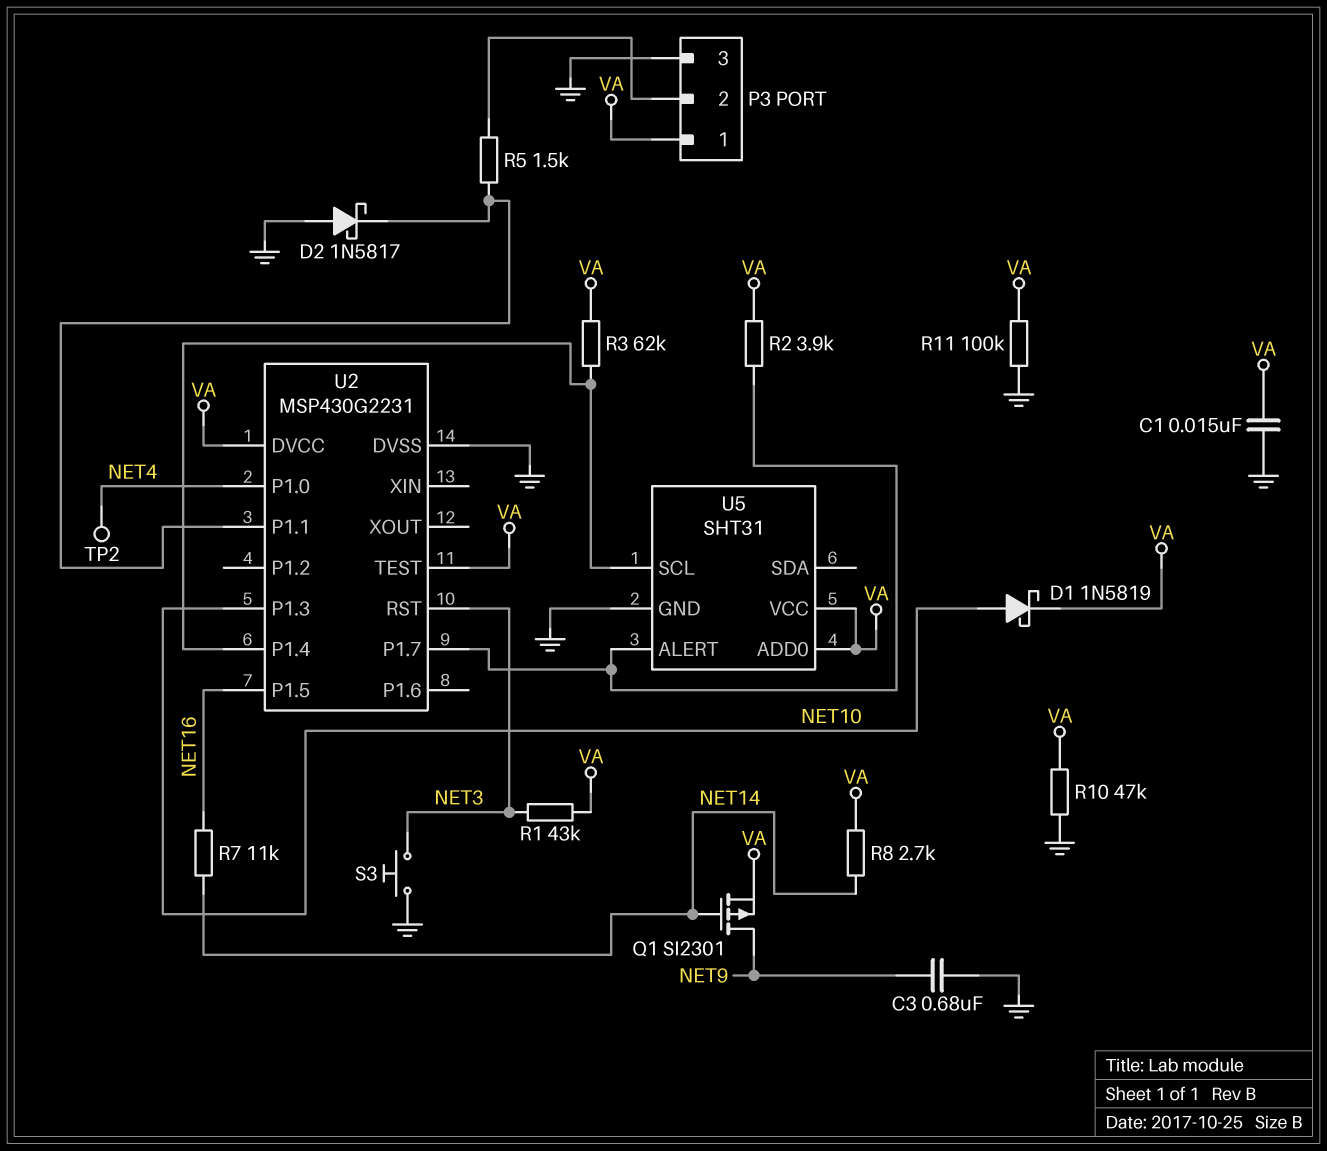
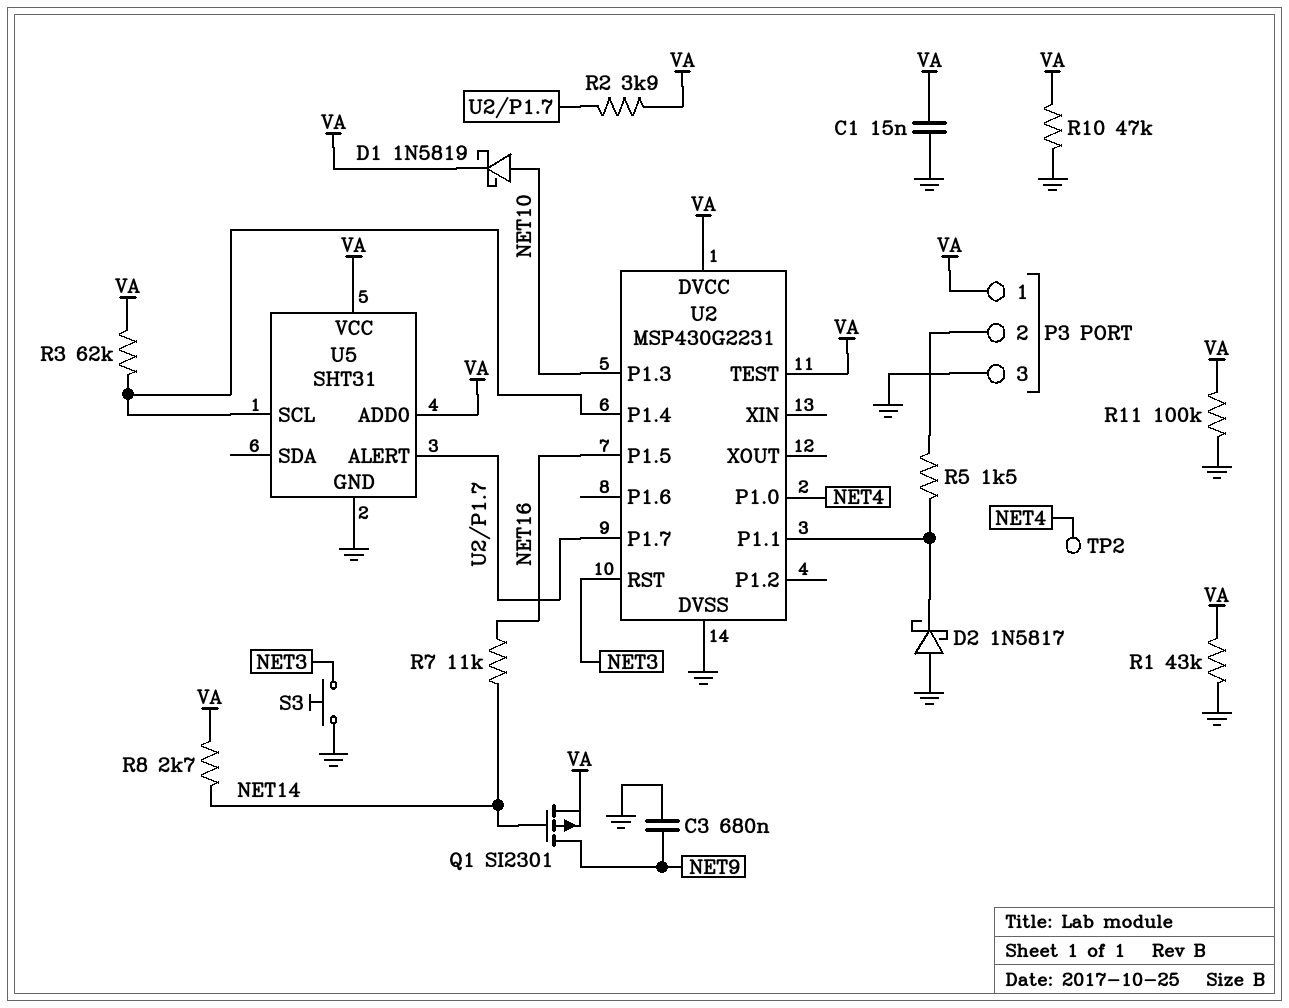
R1: 43k (NET3, VA) -> 43k (GND, VA)

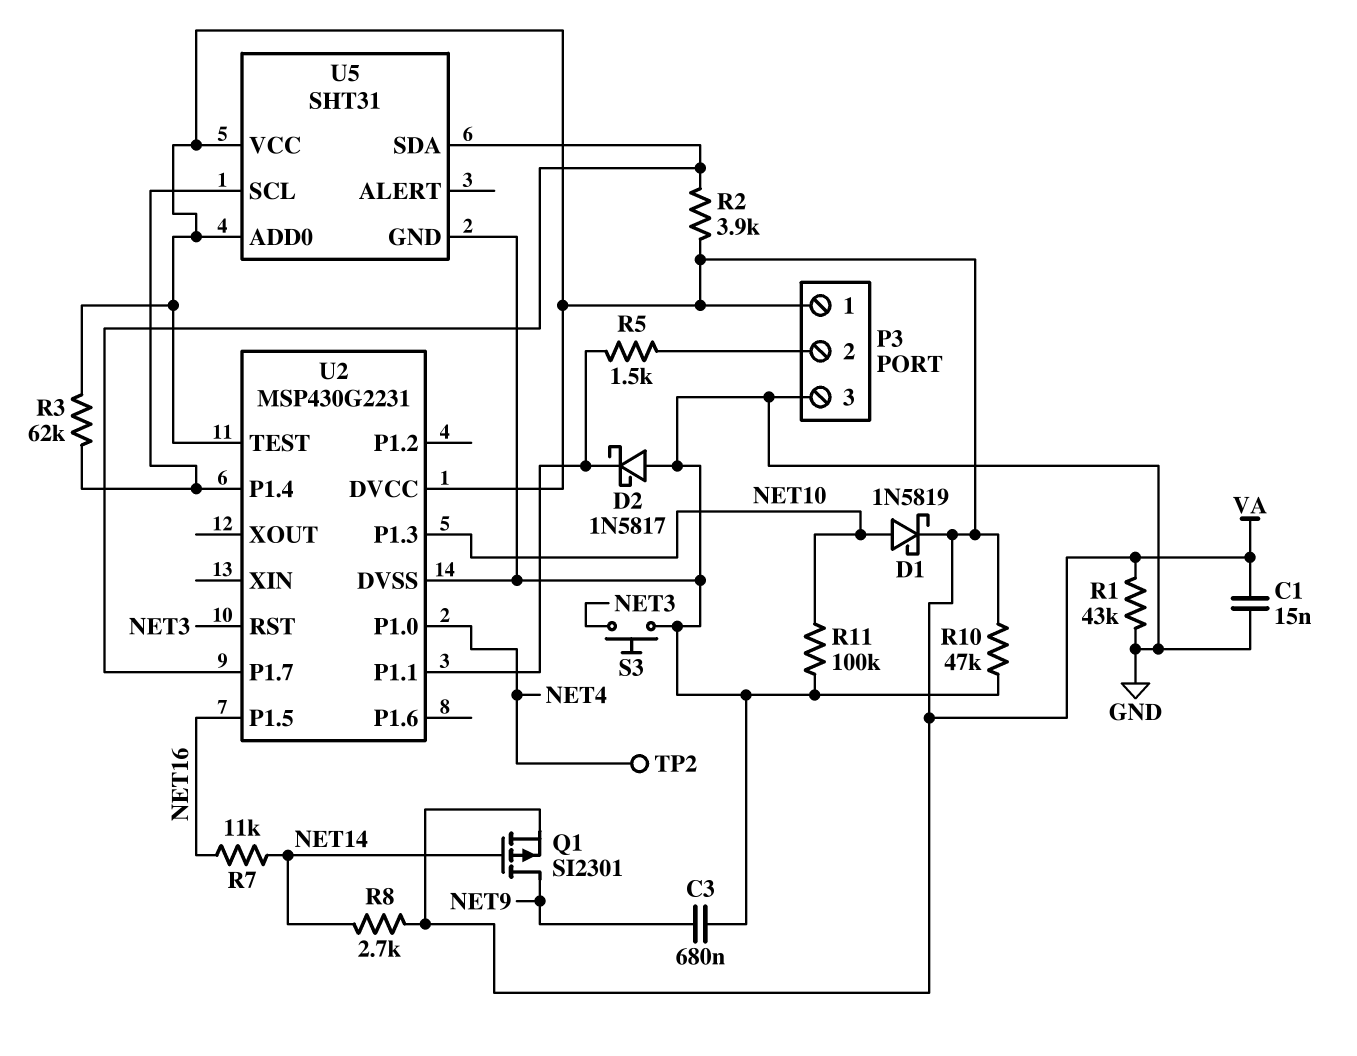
R11: 100k (GND, VA) -> 100k (GND, NET10)
U5 pin ALERT: U2/P1.7 -> none
U5 pin SDA: none -> U2/P1.7

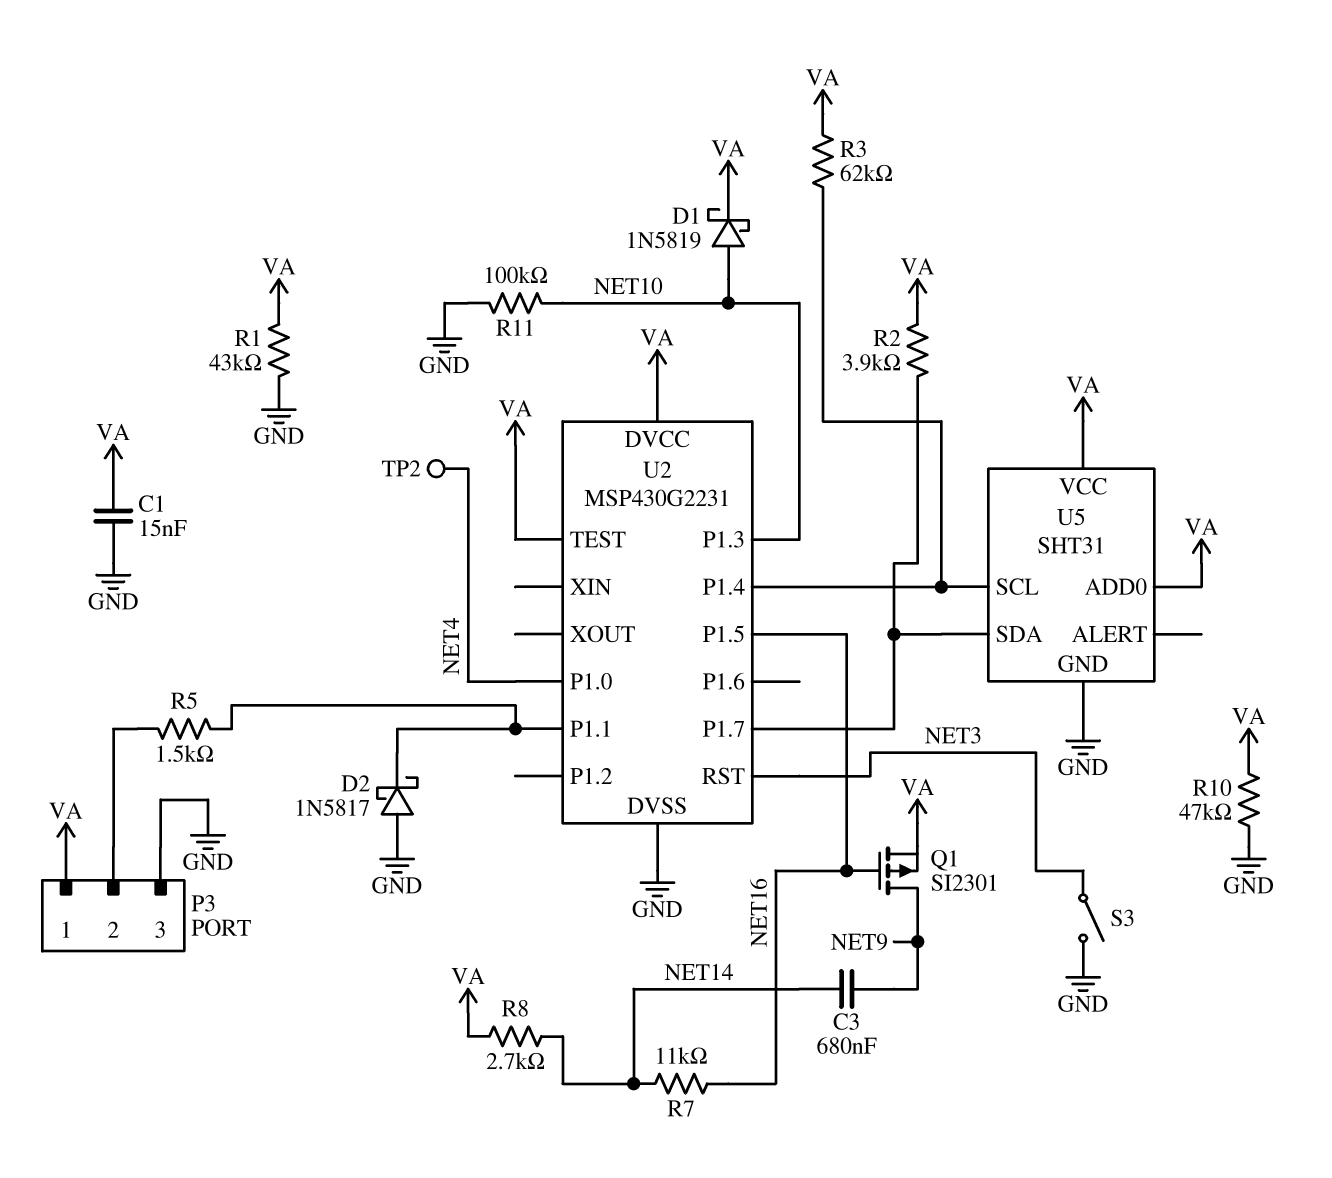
C3: 680nF (GND, NET9) -> 680nF (NET9, NET14)
Q1: PMOS SI2301 (G NET14, D NET9, S VA) -> PMOS SI2301 (G NET16, D NET9, S VA)
S3: button (GND, NET3) -> switch (GND, NET3)

